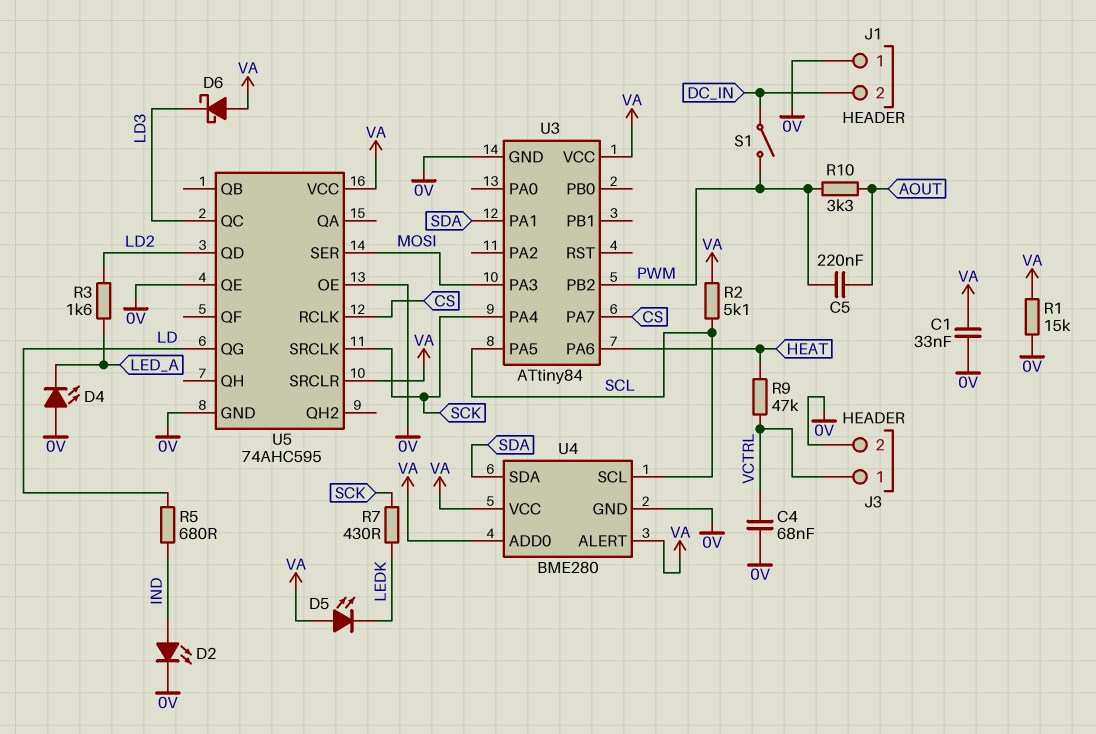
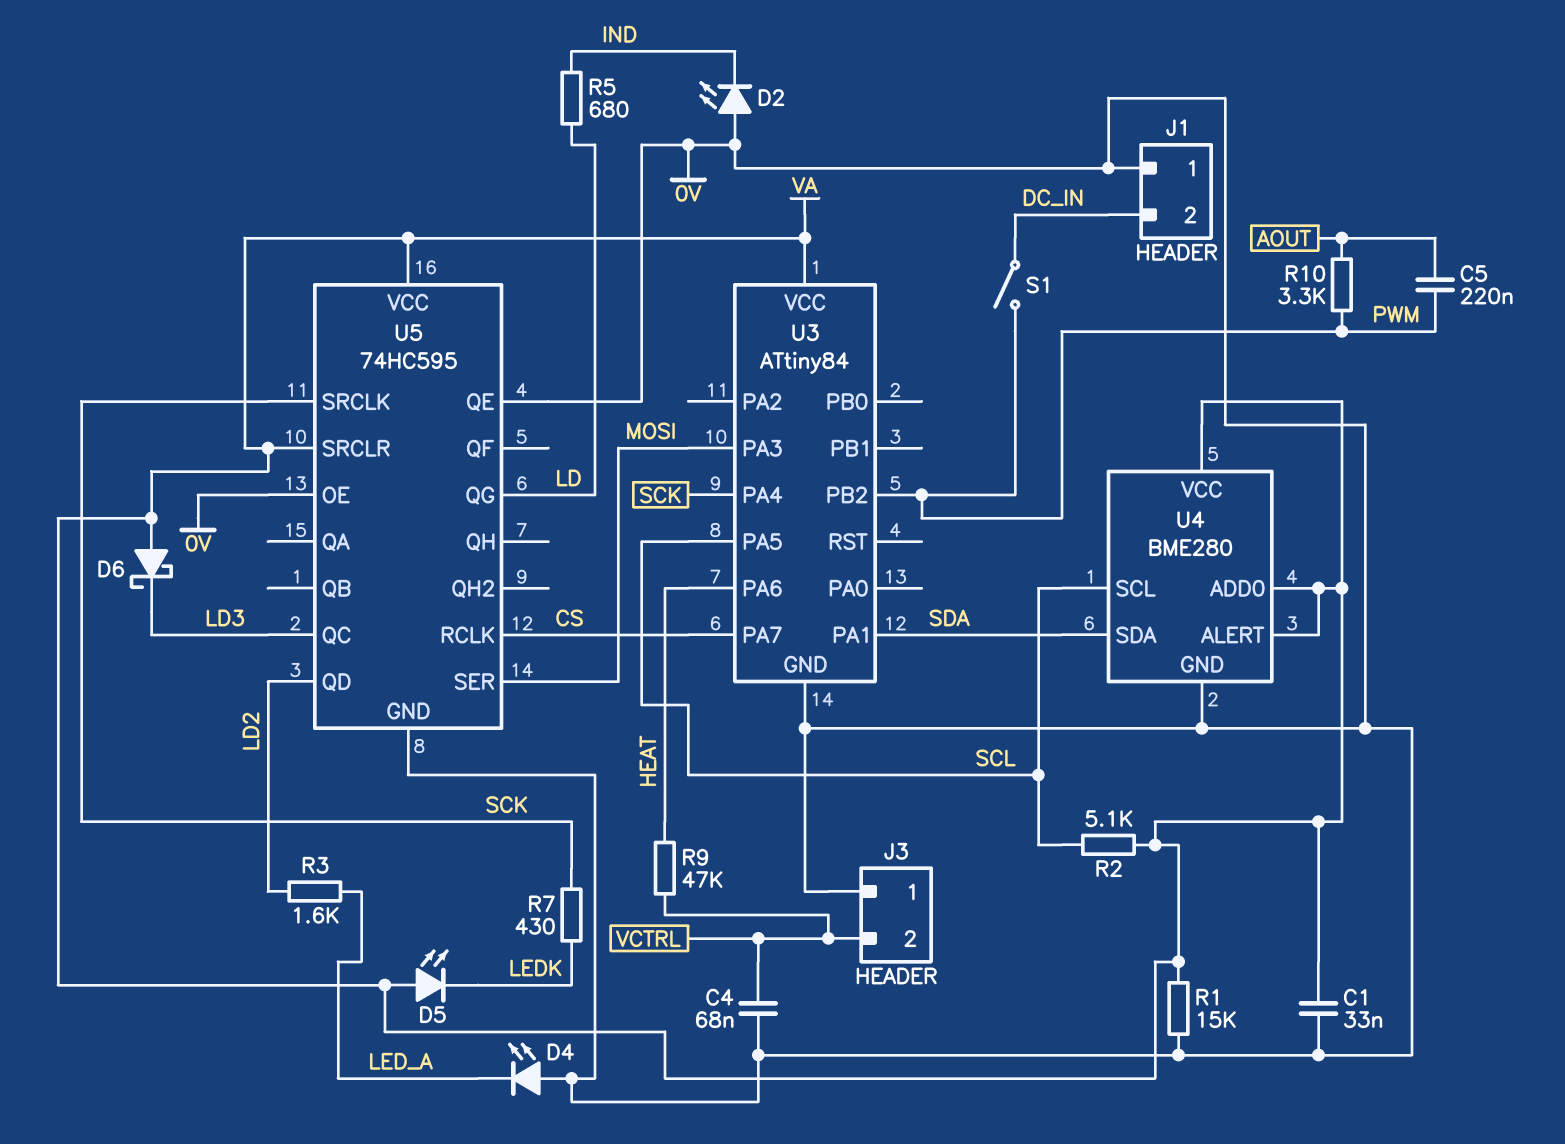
D2: LED (A IND, K 0V) -> LED (A 0V, K IND)
J3 pin 1: VCTRL -> 0V
J3 pin 2: 0V -> VCTRL
U5: 74AHC595 -> 74HC595

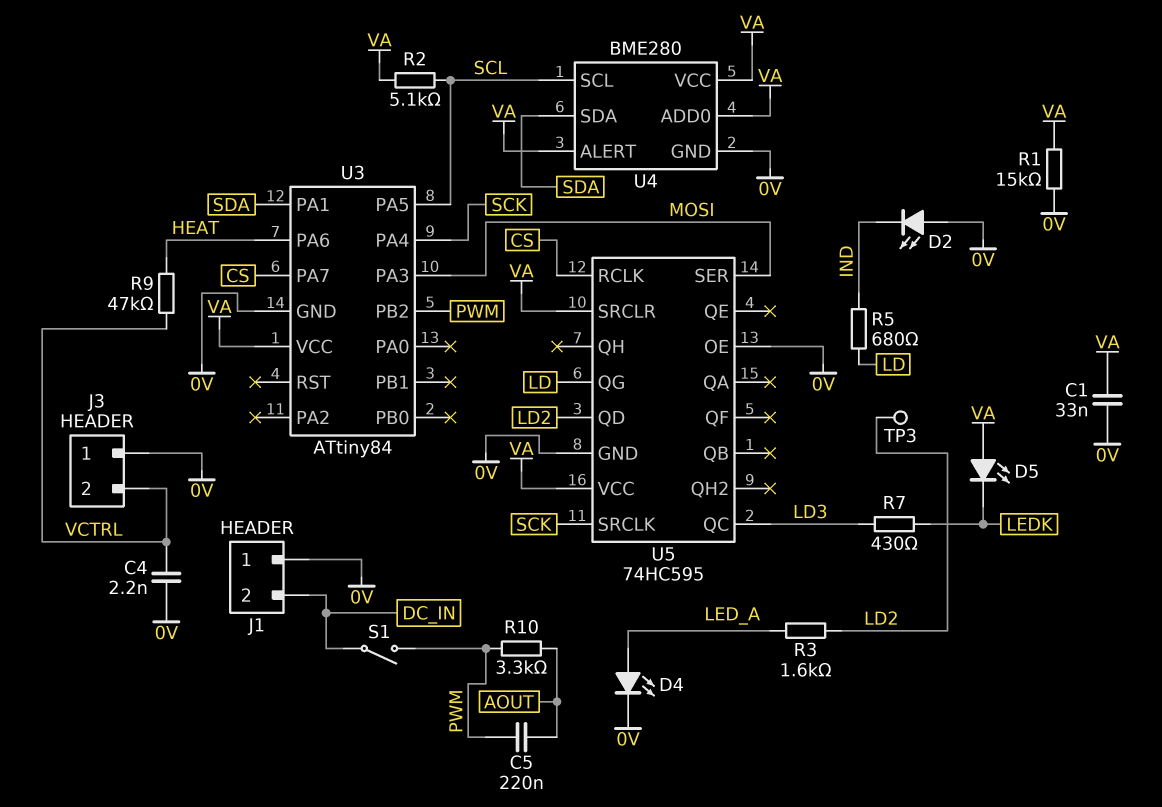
C4: 68nF (0V, VCTRL) -> 2.2nF (0V, VCTRL)
D4: LED (A 0V, K LED_A) -> LED (A LED_A, K 0V)
D6: schottky (A VA, K LD3) -> none
R7: 430 (LEDK, SCK) -> 430 (LD3, LEDK)
TP3: none -> test point (LD2)
U5 pin QE: 0V -> none

